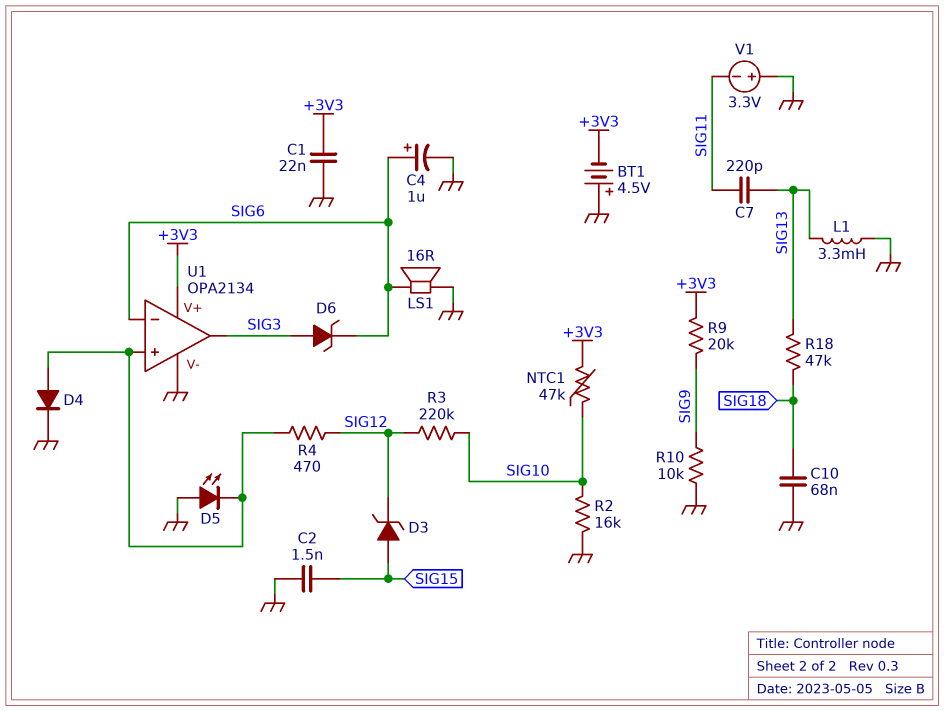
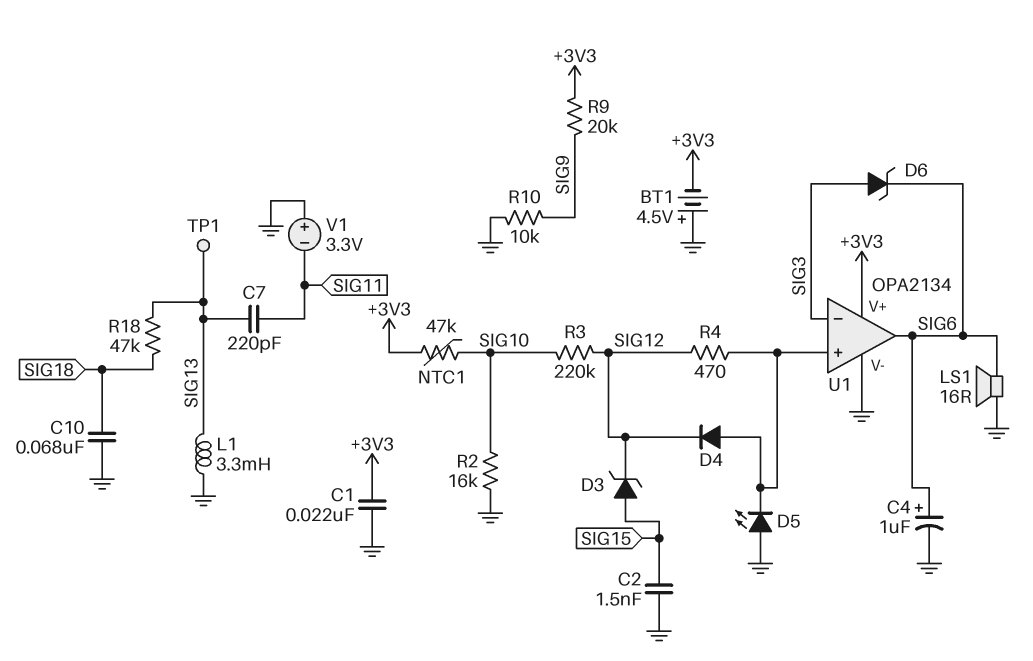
D4: diode (A U1/in+, K GND) -> diode (A U1/in+, K SIG12)
TP1: none -> test point (SIG13)
U1 pin in-: SIG6 -> SIG3
U1 pin out: SIG3 -> SIG6

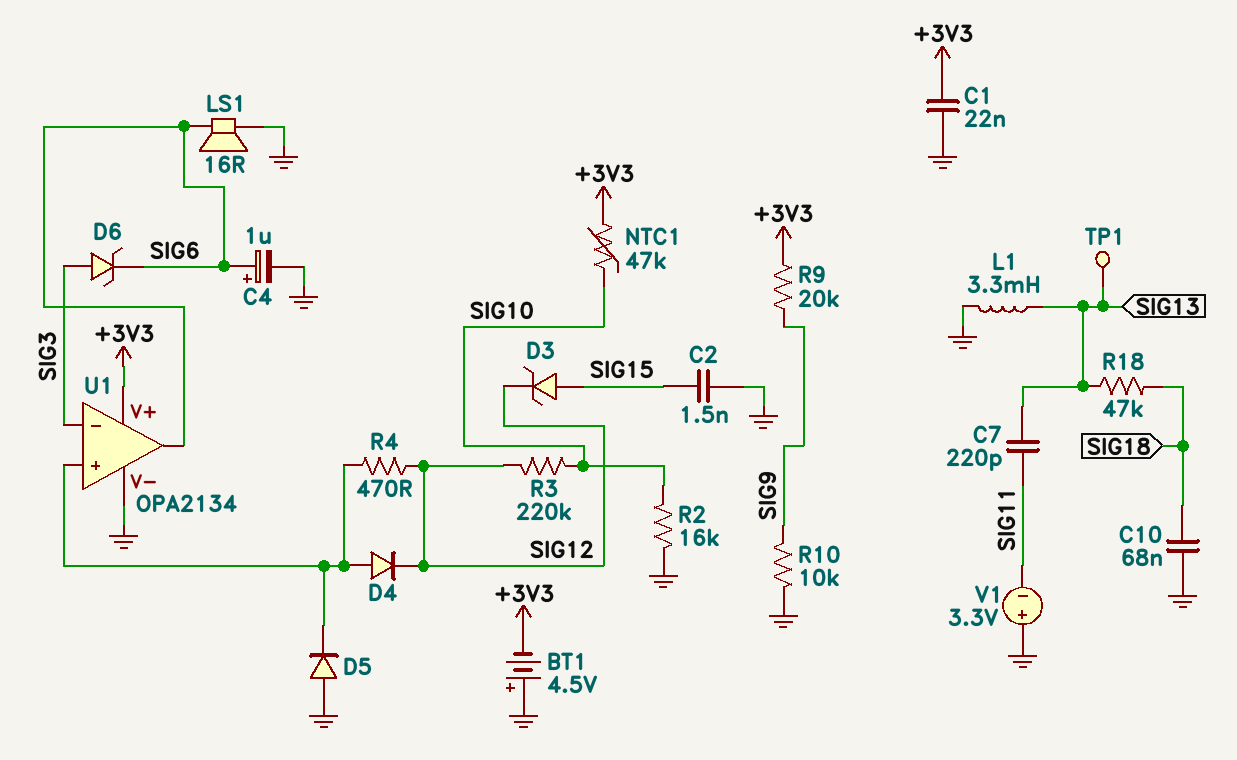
D5: LED (A GND, K U1/in+) -> diode (A GND, K U1/in+)

